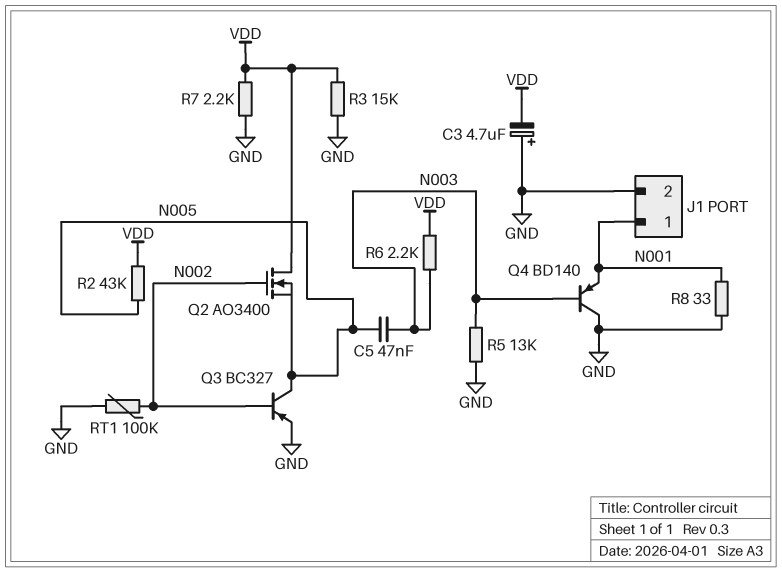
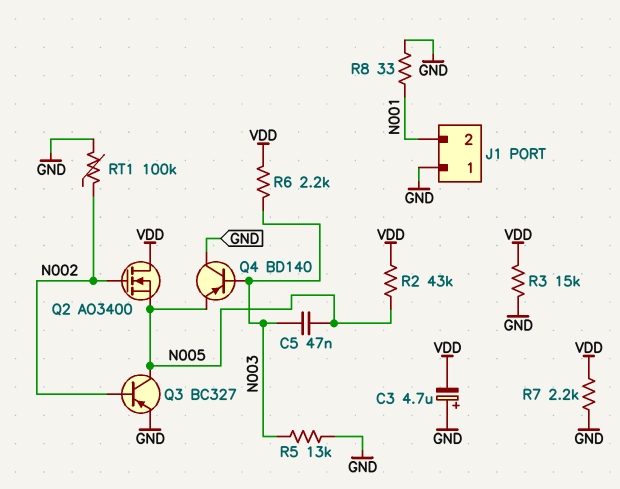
J1 pin 1: N001 -> GND
J1 pin 2: GND -> N001
Q4: PNP BD140 (B N003, C GND, E N001) -> PNP BD140 (B N003, C GND, E N005)

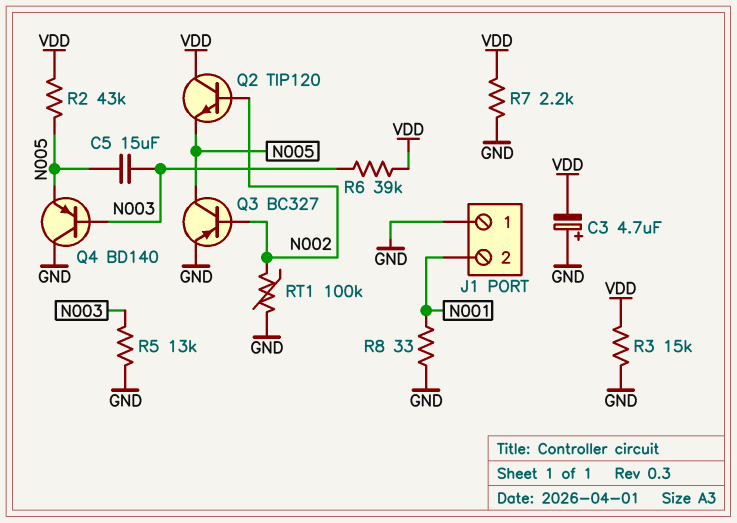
C5: 47nF (N003, N005) -> 15uF (N003, N005)
Q2: NMOS AO3400 (G N002, D VDD, S N005) -> NPN TIP120 (B N002, C VDD, E N005)
R6: 2.2k (N003, VDD) -> 39k (N003, VDD)

